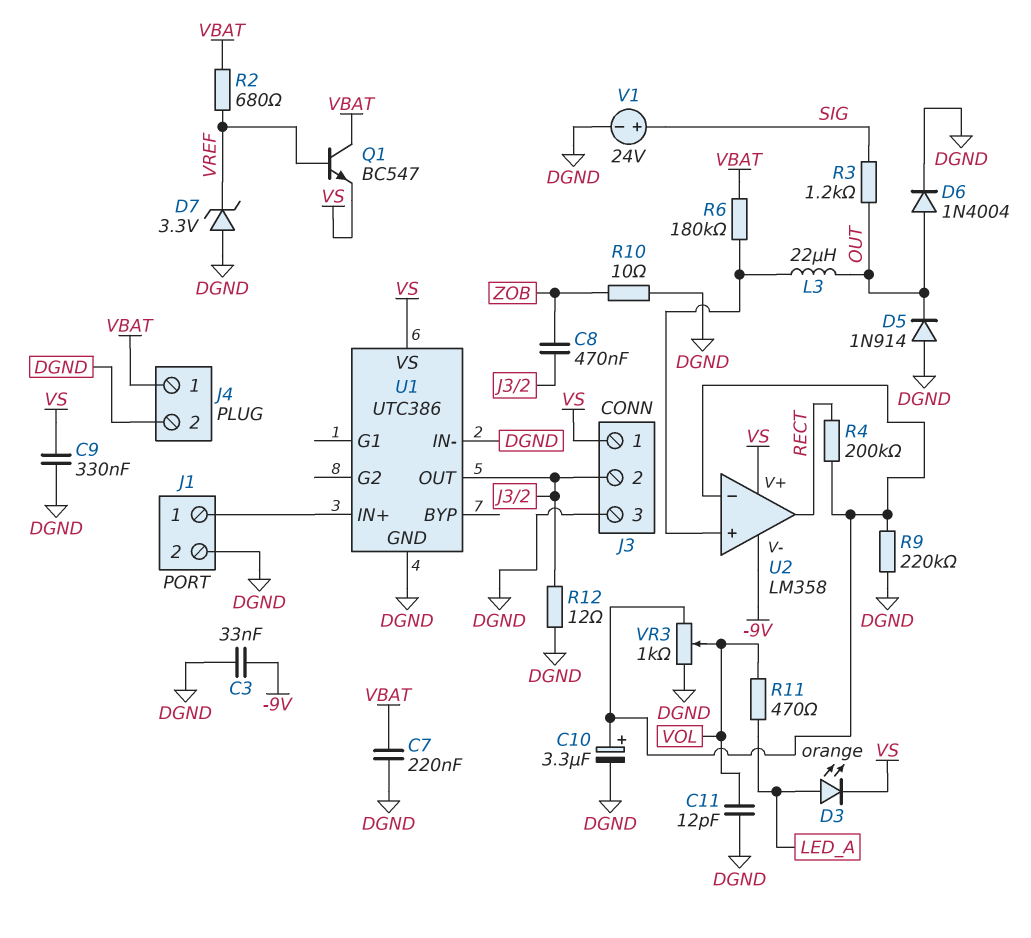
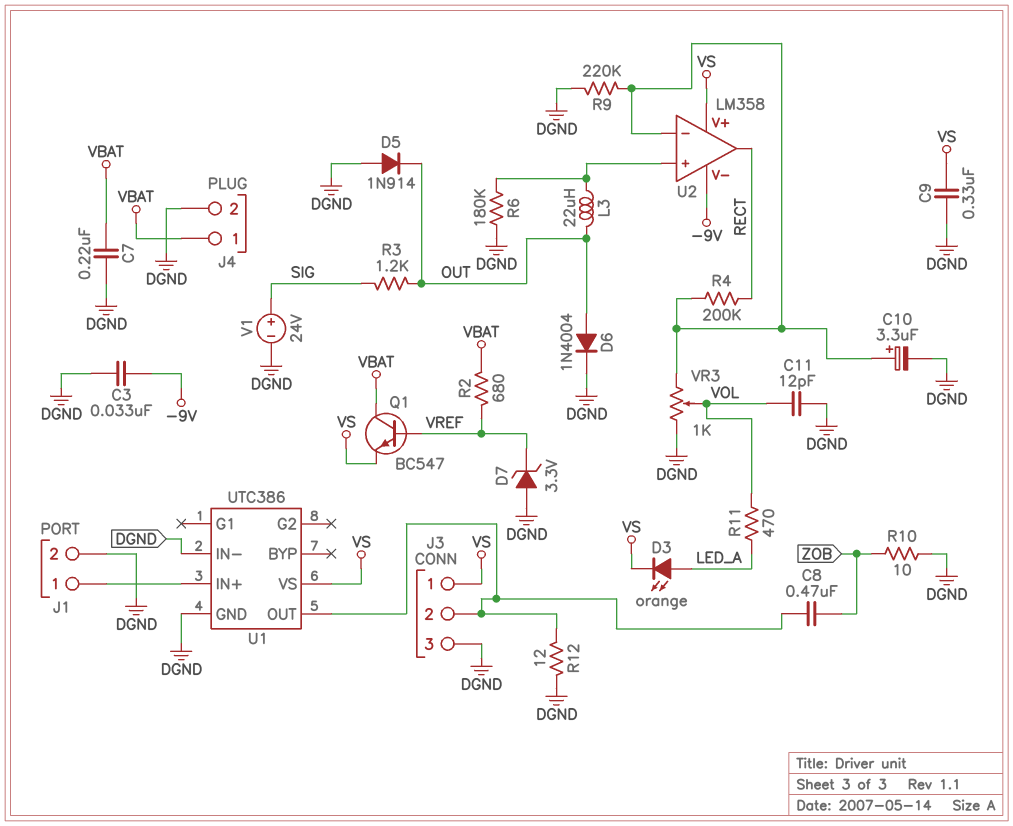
R6: 180k (U2/in+, VBAT) -> 180k (DGND, U2/in+)

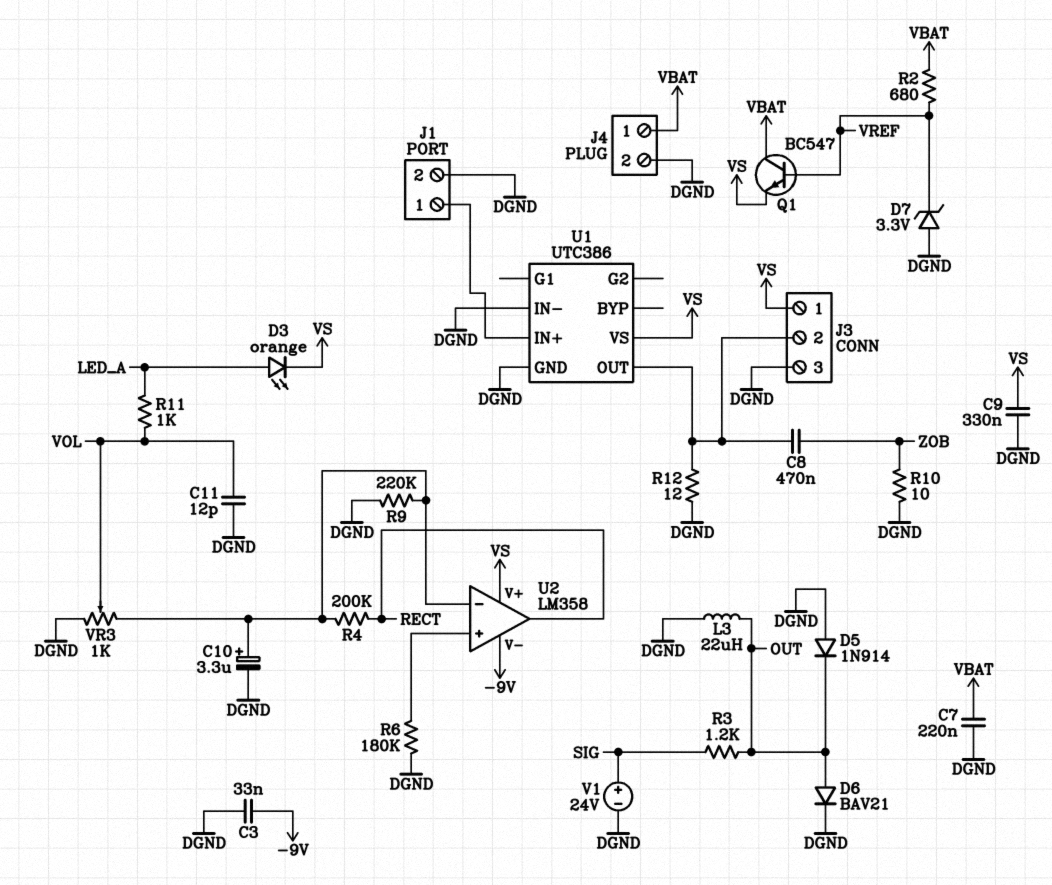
D6: diode 1N4004 (A OUT, K DGND) -> diode BAV21 (A OUT, K DGND)
L3: 22uH (OUT, U2/in+) -> 22uH (DGND, OUT)
R11: 470 (LED_A, VOL) -> 1k (LED_A, VOL)

